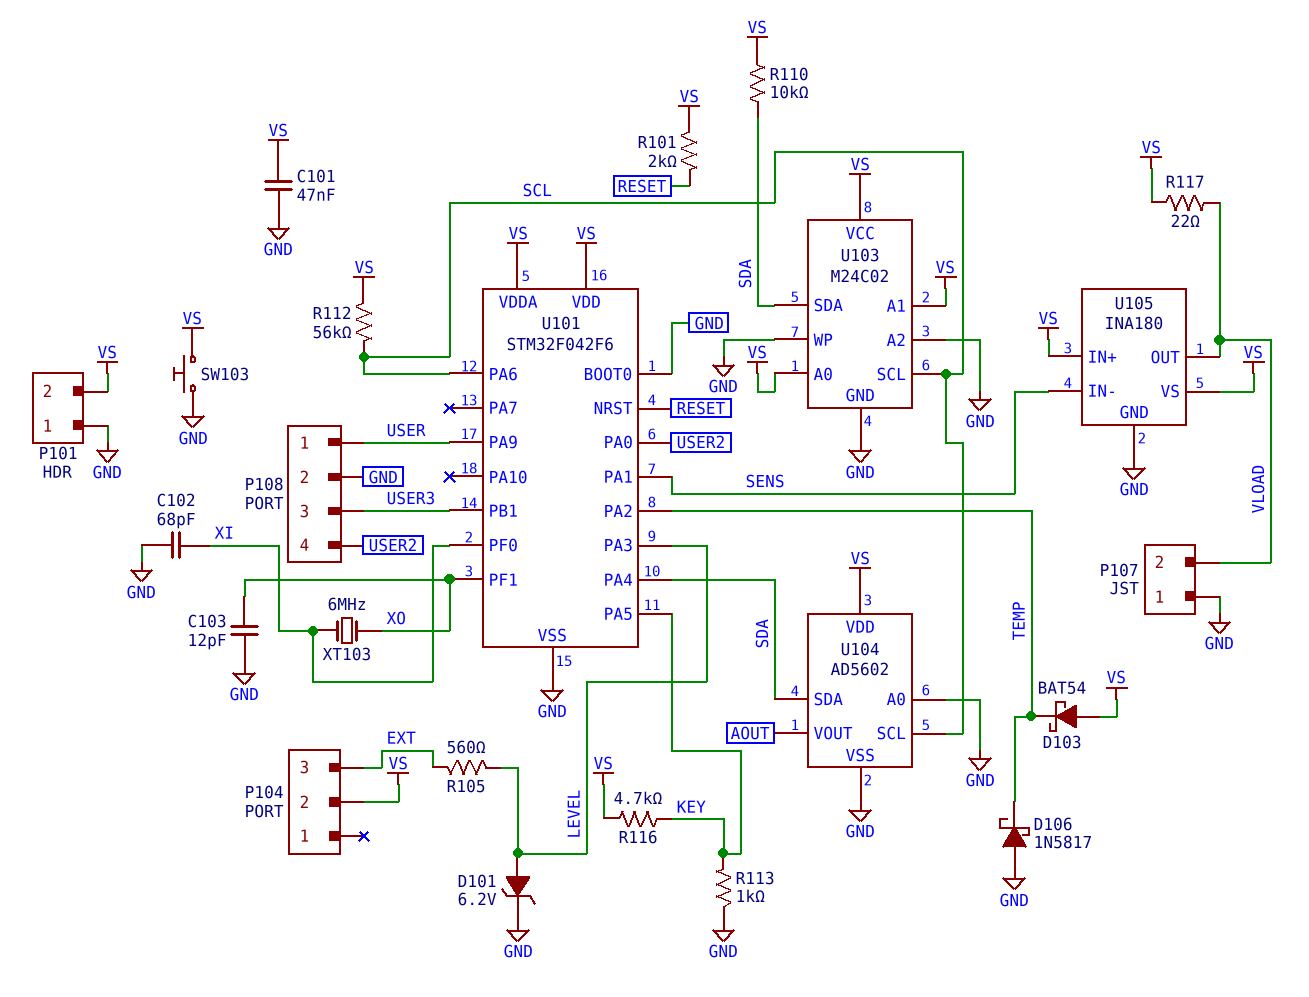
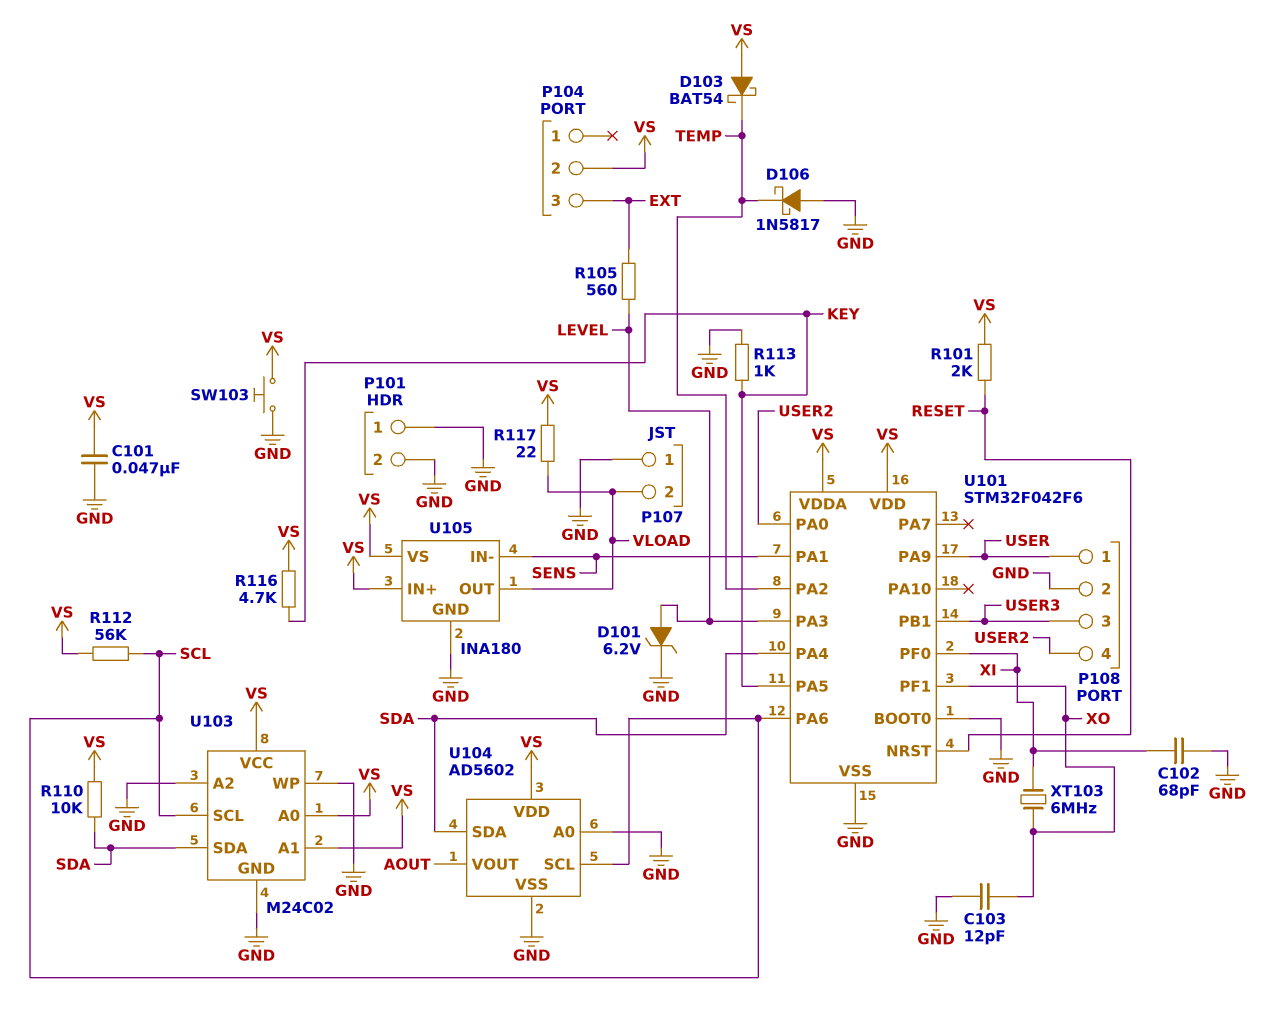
P101 pin 2: VS -> GND

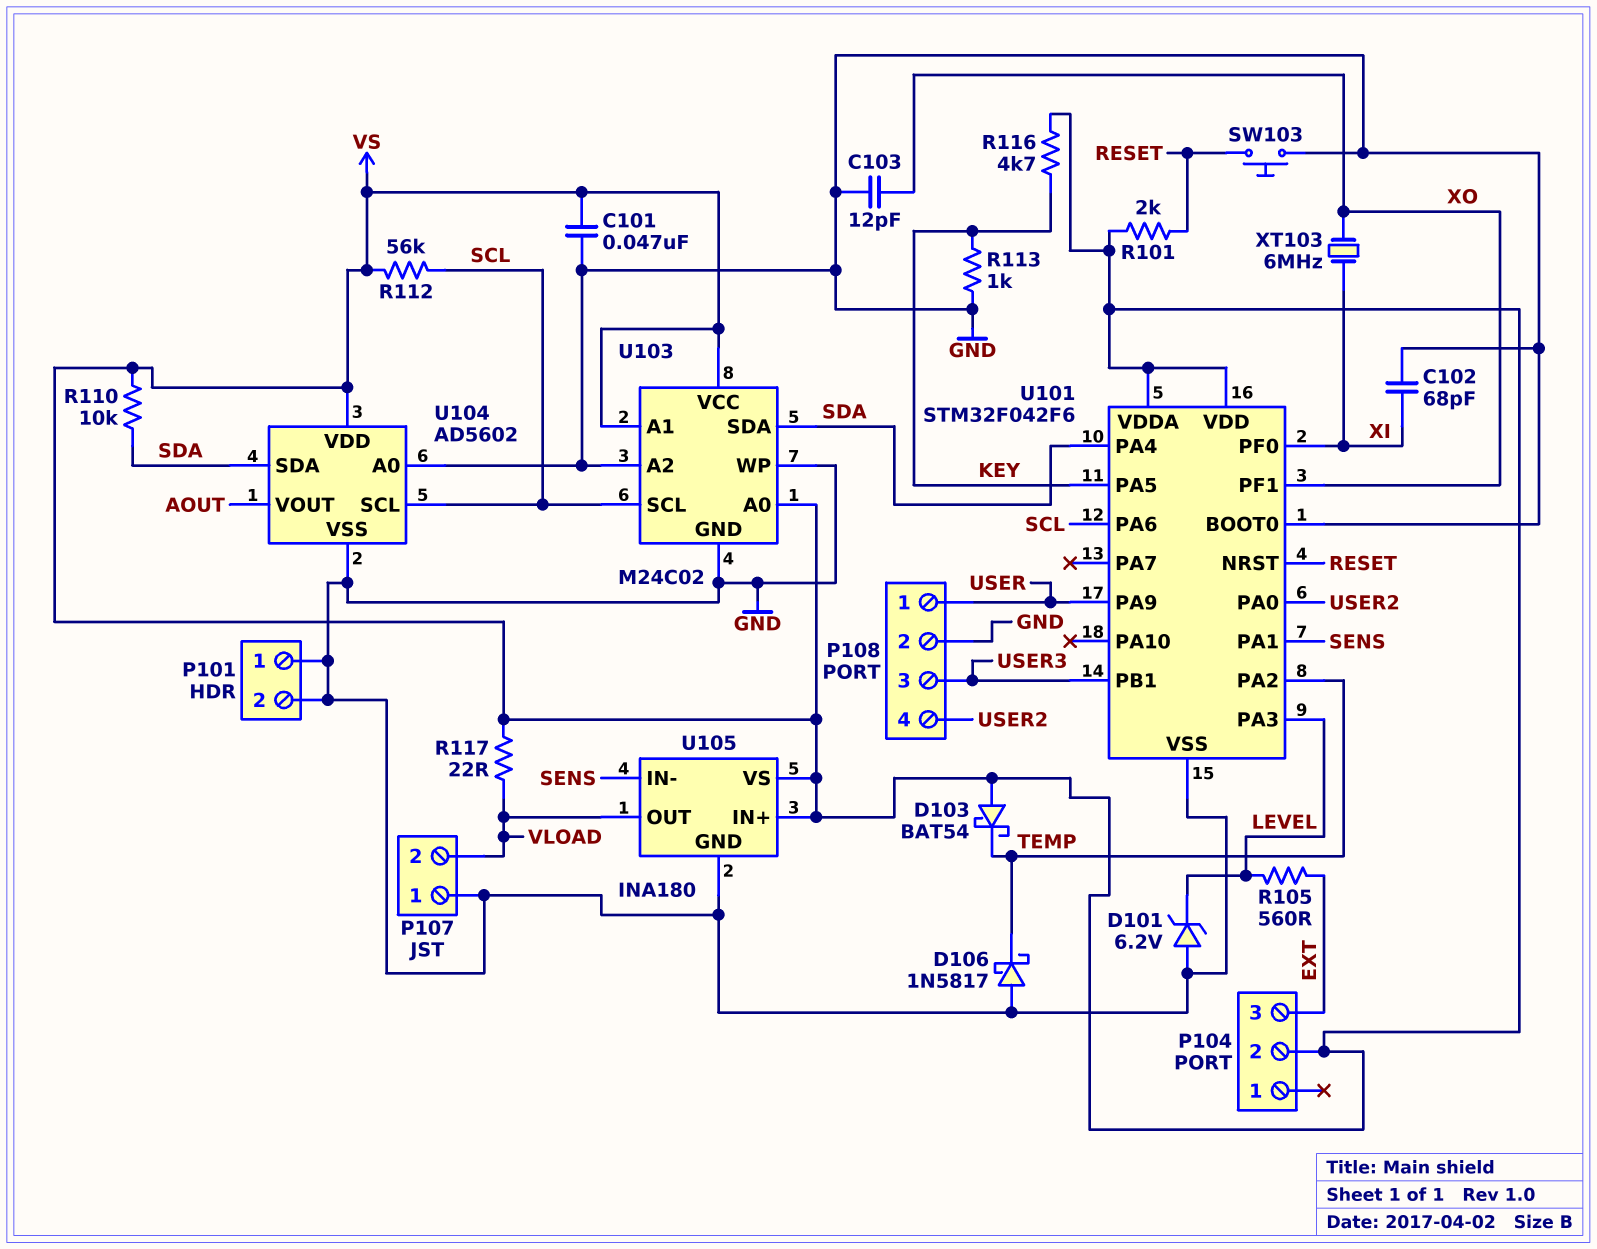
D101: zener 6.2V (A LEVEL, K GND) -> zener 6.2V (A GND, K LEVEL)
SW103: button (GND, VS) -> button (GND, RESET)

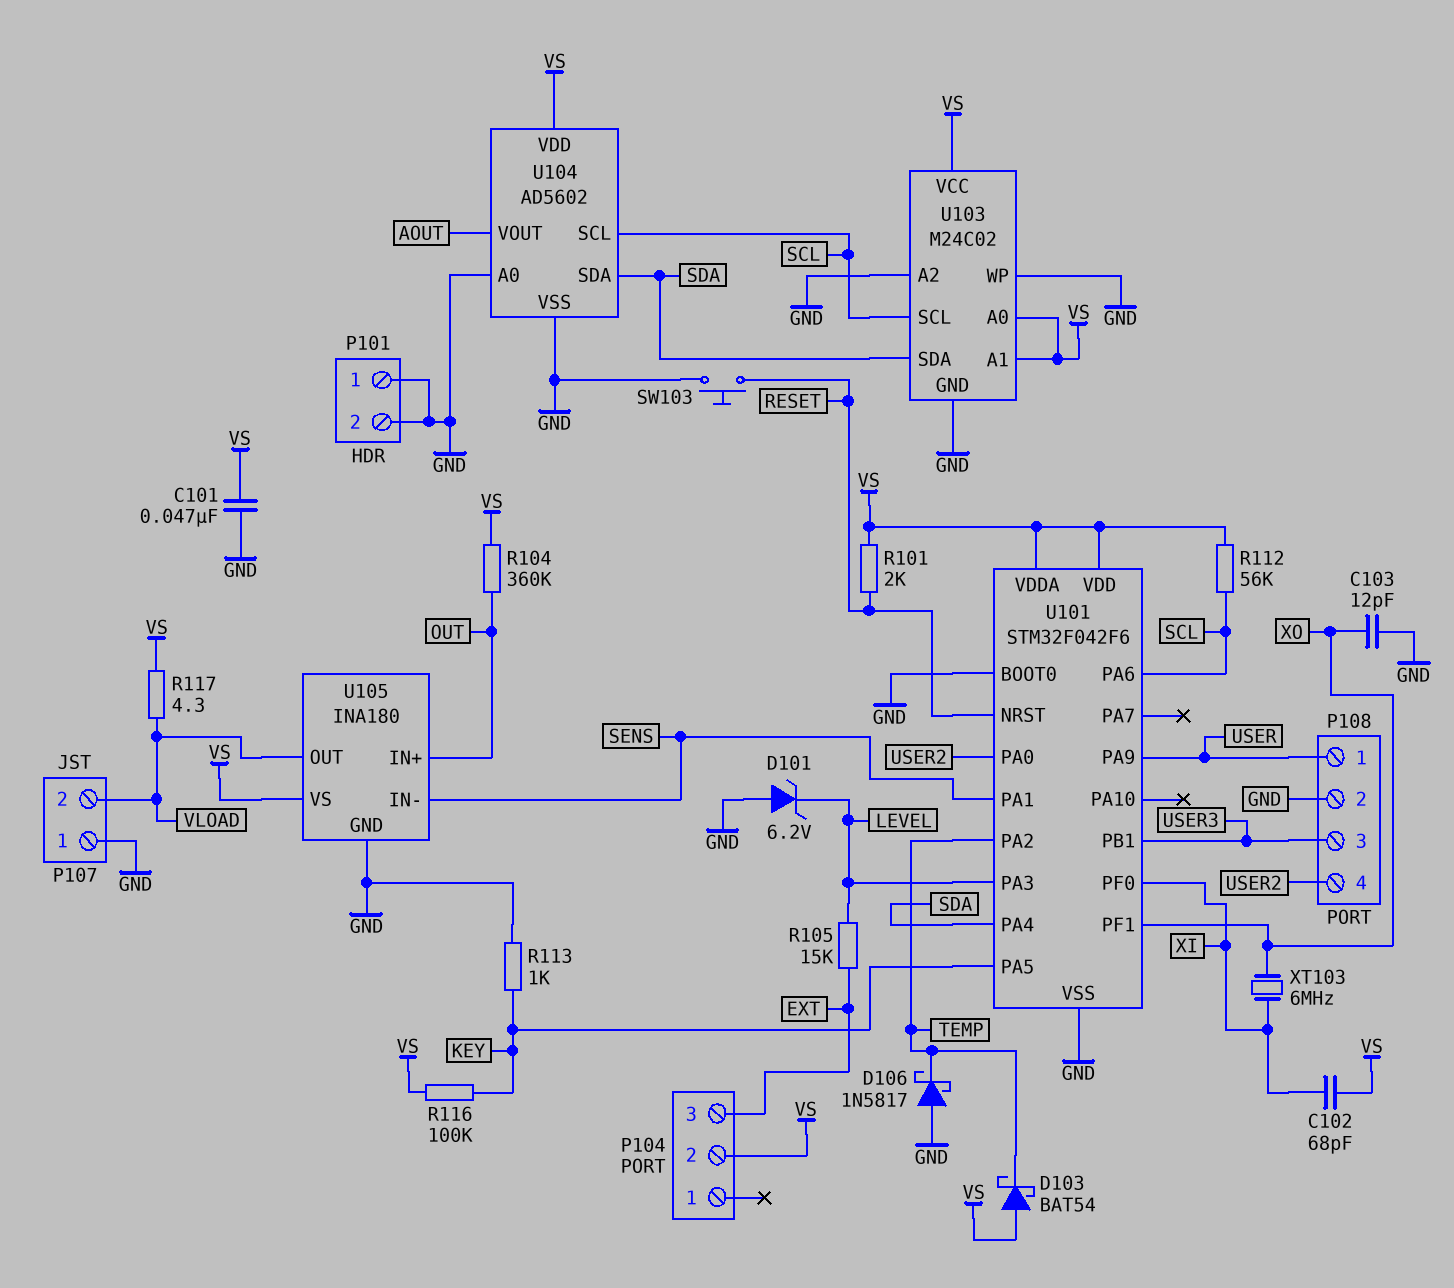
C102: 68pF (GND, XI) -> 68pF (VS, XI)
R104: none -> 360k (OUT, VS)
R105: 560 (EXT, LEVEL) -> 15k (EXT, LEVEL)
R110: 10k (SDA, VS) -> none
R116: 4.7k (KEY, VS) -> 100k (KEY, VS)
R117: 22 (VLOAD, VS) -> 4.3 (VLOAD, VS)
U105 pin IN+: VS -> OUT

